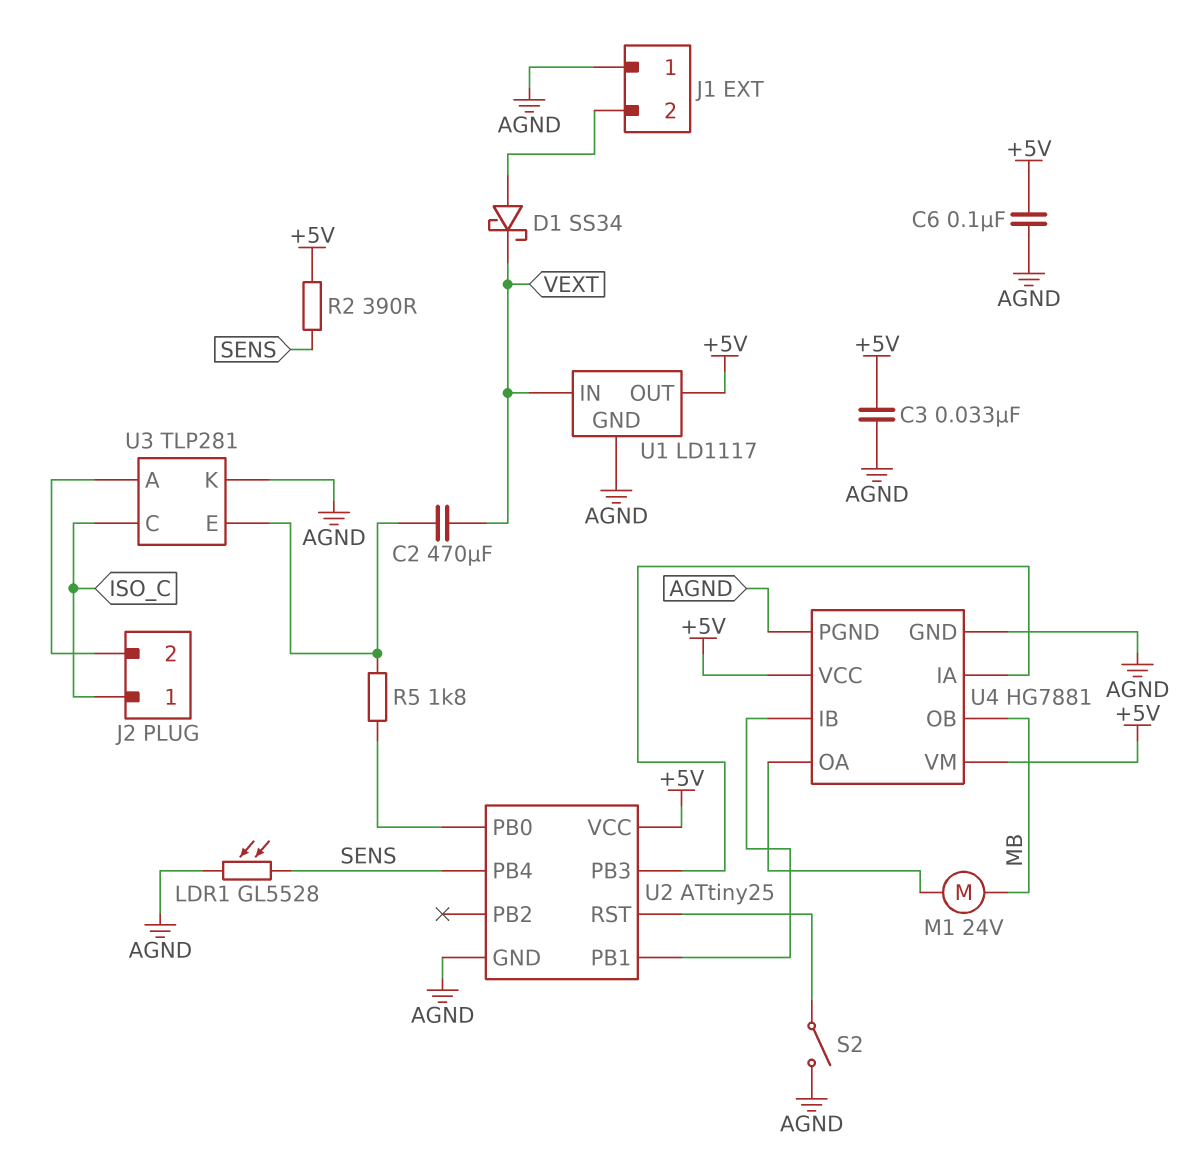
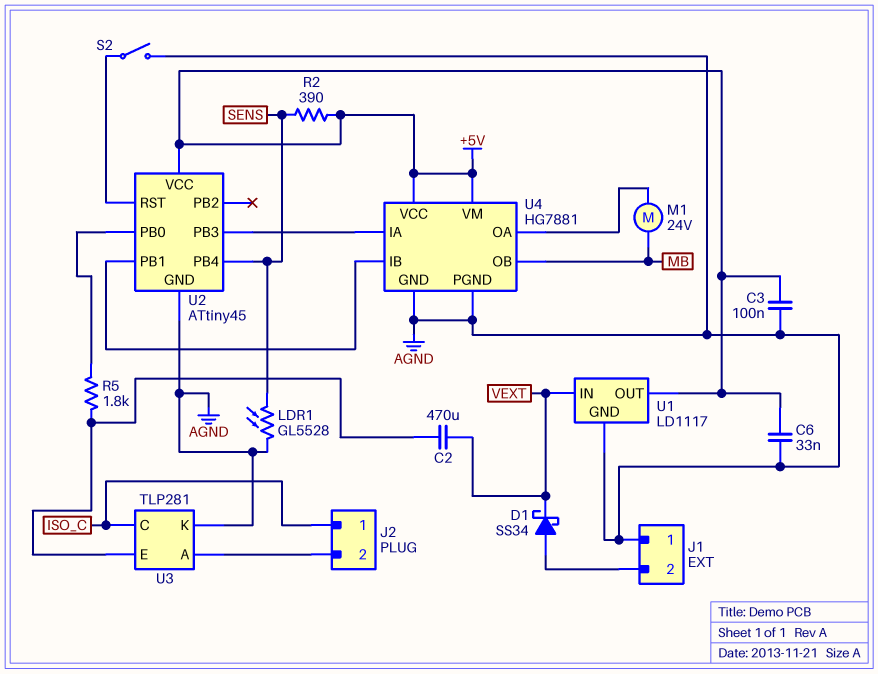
C3: 33nF (+5V, AGND) -> 100nF (+5V, AGND)
C6: 100nF (+5V, AGND) -> 33nF (+5V, AGND)
U2: ATtiny25 -> ATtiny45

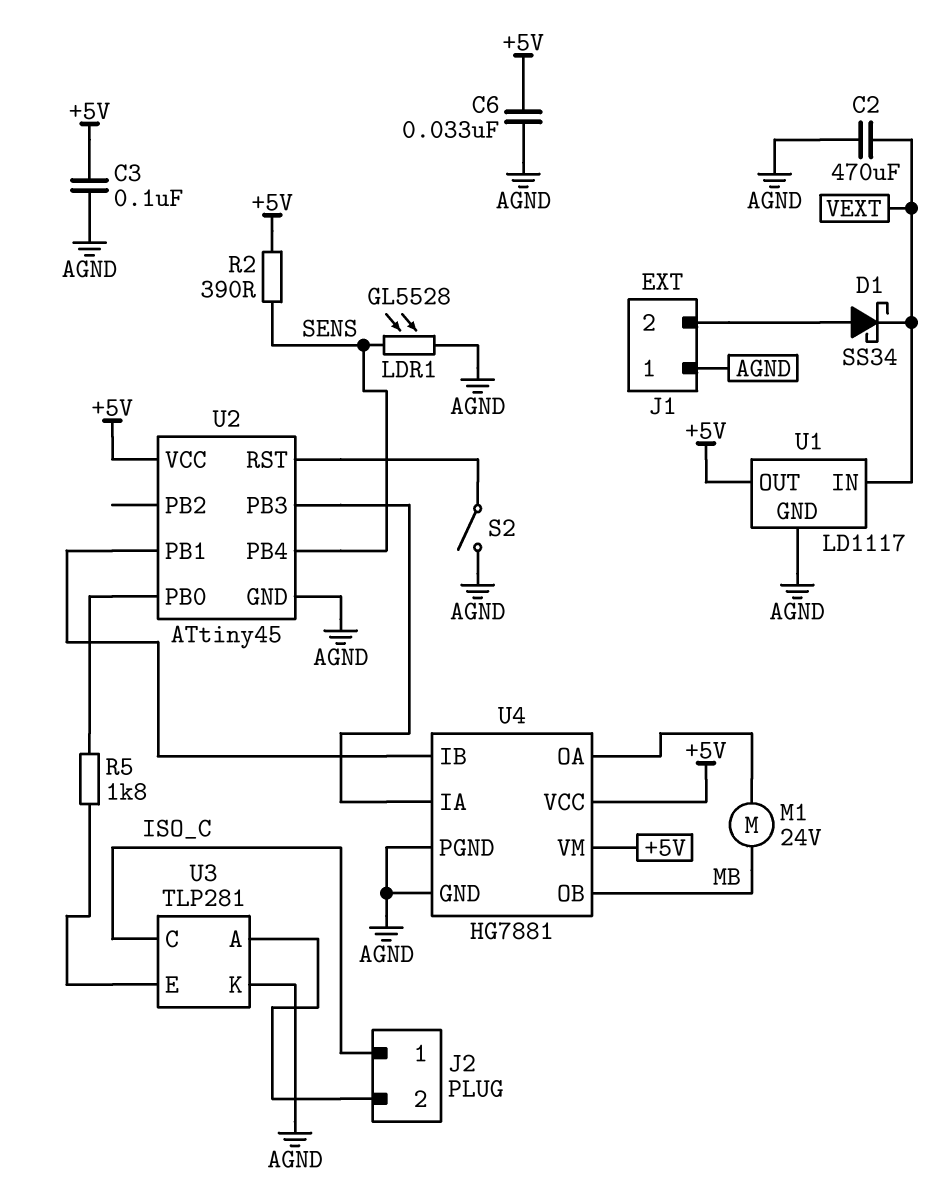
C2: 470uF (U3/E, VEXT) -> 470uF (AGND, VEXT)

